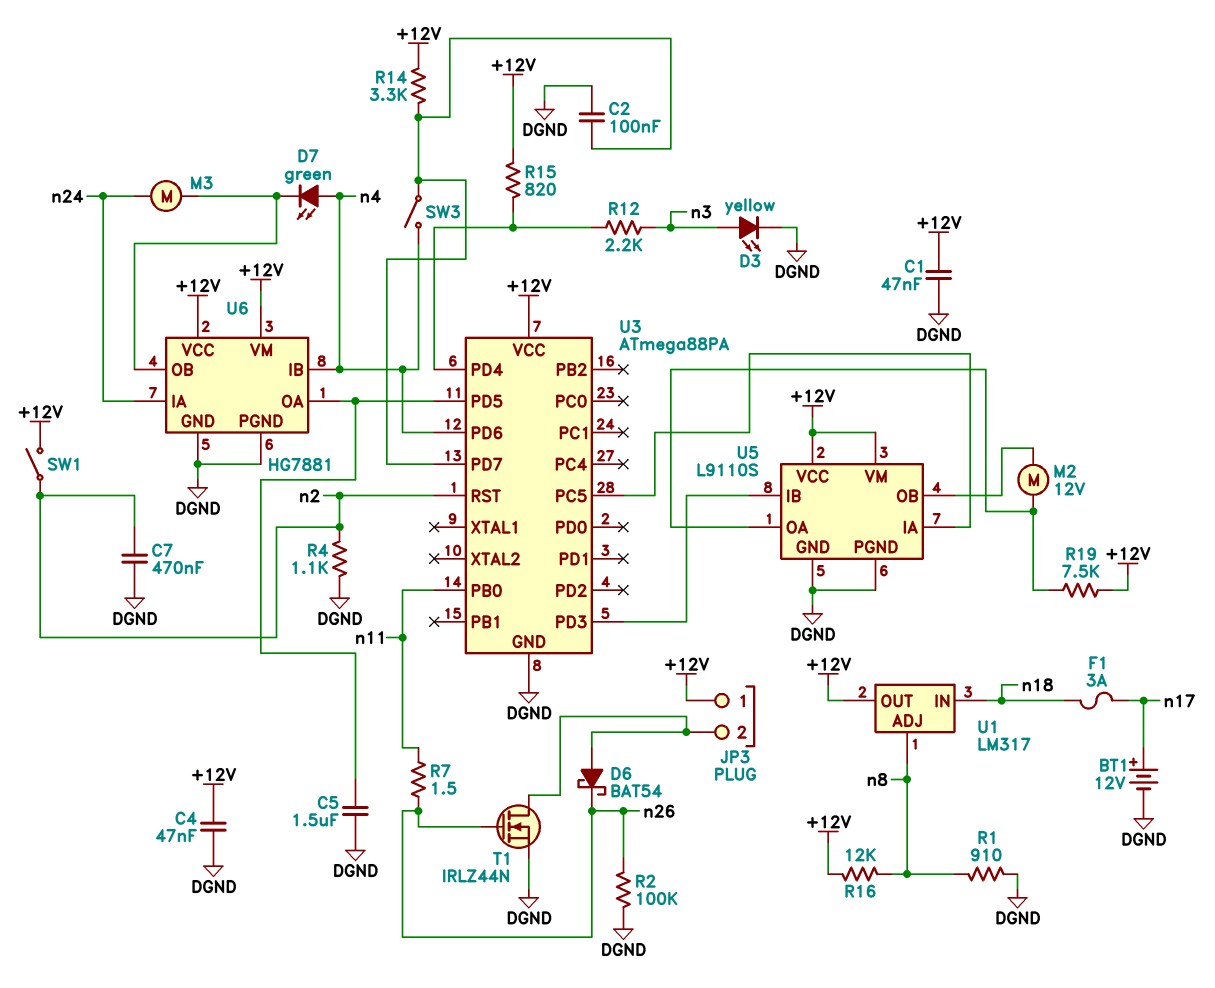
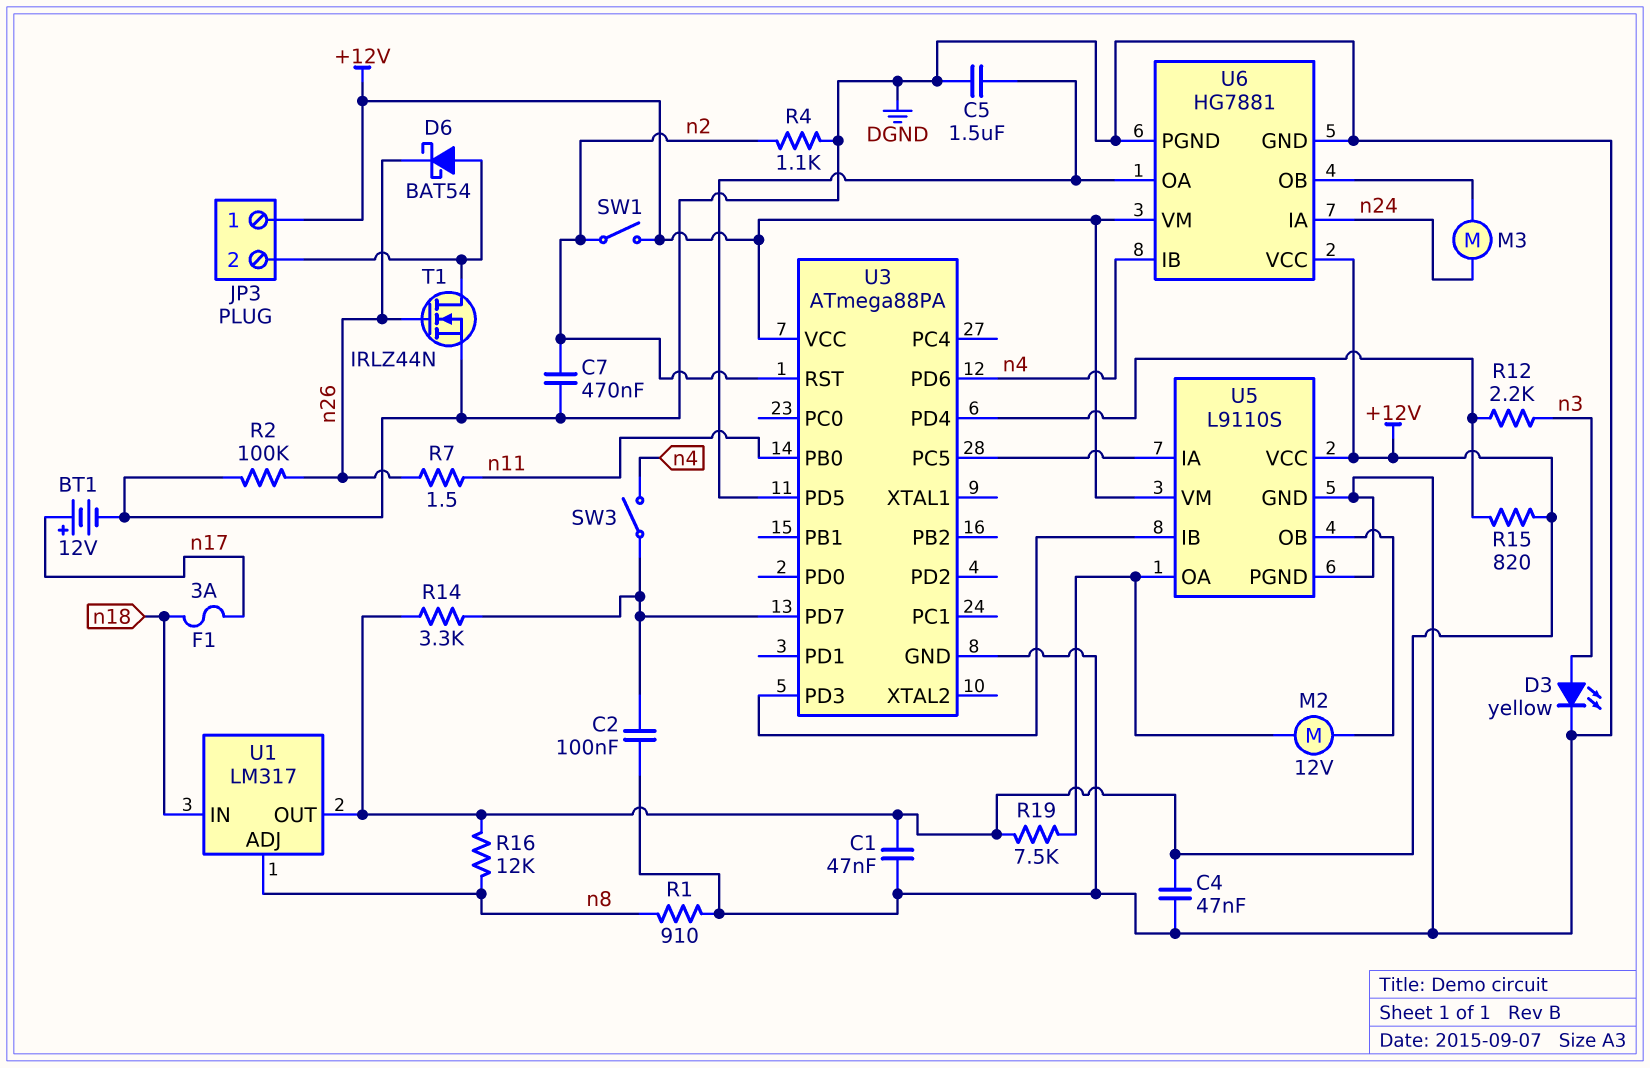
D7: LED green (A n4, K U6/OB) -> none

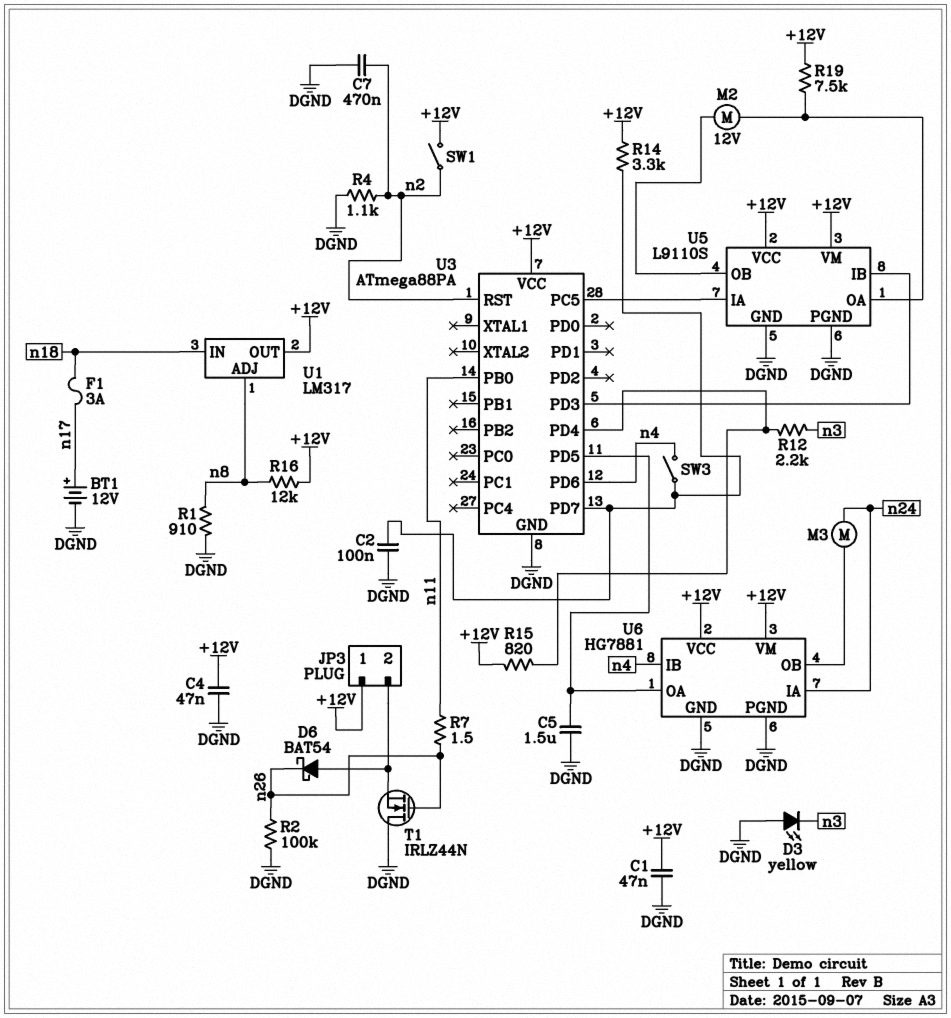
D3: LED yellow (A n3, K DGND) -> LED yellow (A DGND, K n3)
T1: NMOS IRLZ44N (G n26, D JP3/2, S DGND) -> NMOS IRLZ44N (G n26, D DGND, S JP3/2)

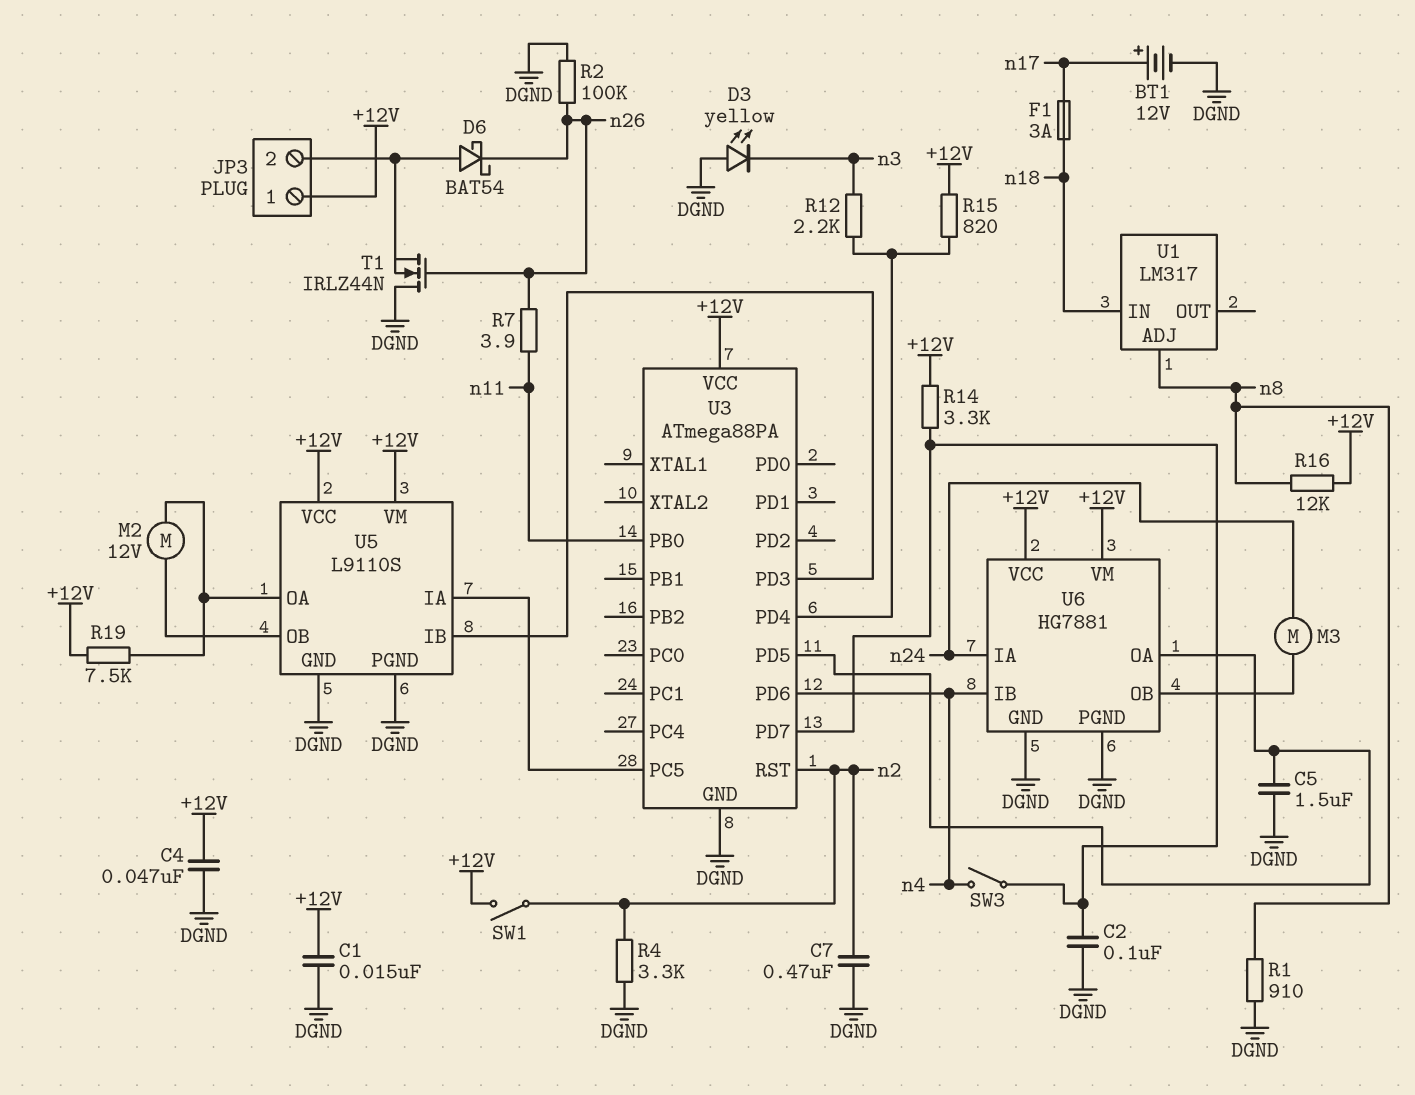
C1: 47nF (+12V, DGND) -> 15nF (+12V, DGND)
R4: 1.1k (DGND, n2) -> 3.3k (DGND, n2)
R7: 1.5 (n11, n26) -> 3.9 (n11, n26)
U1 pin OUT: +12V -> none

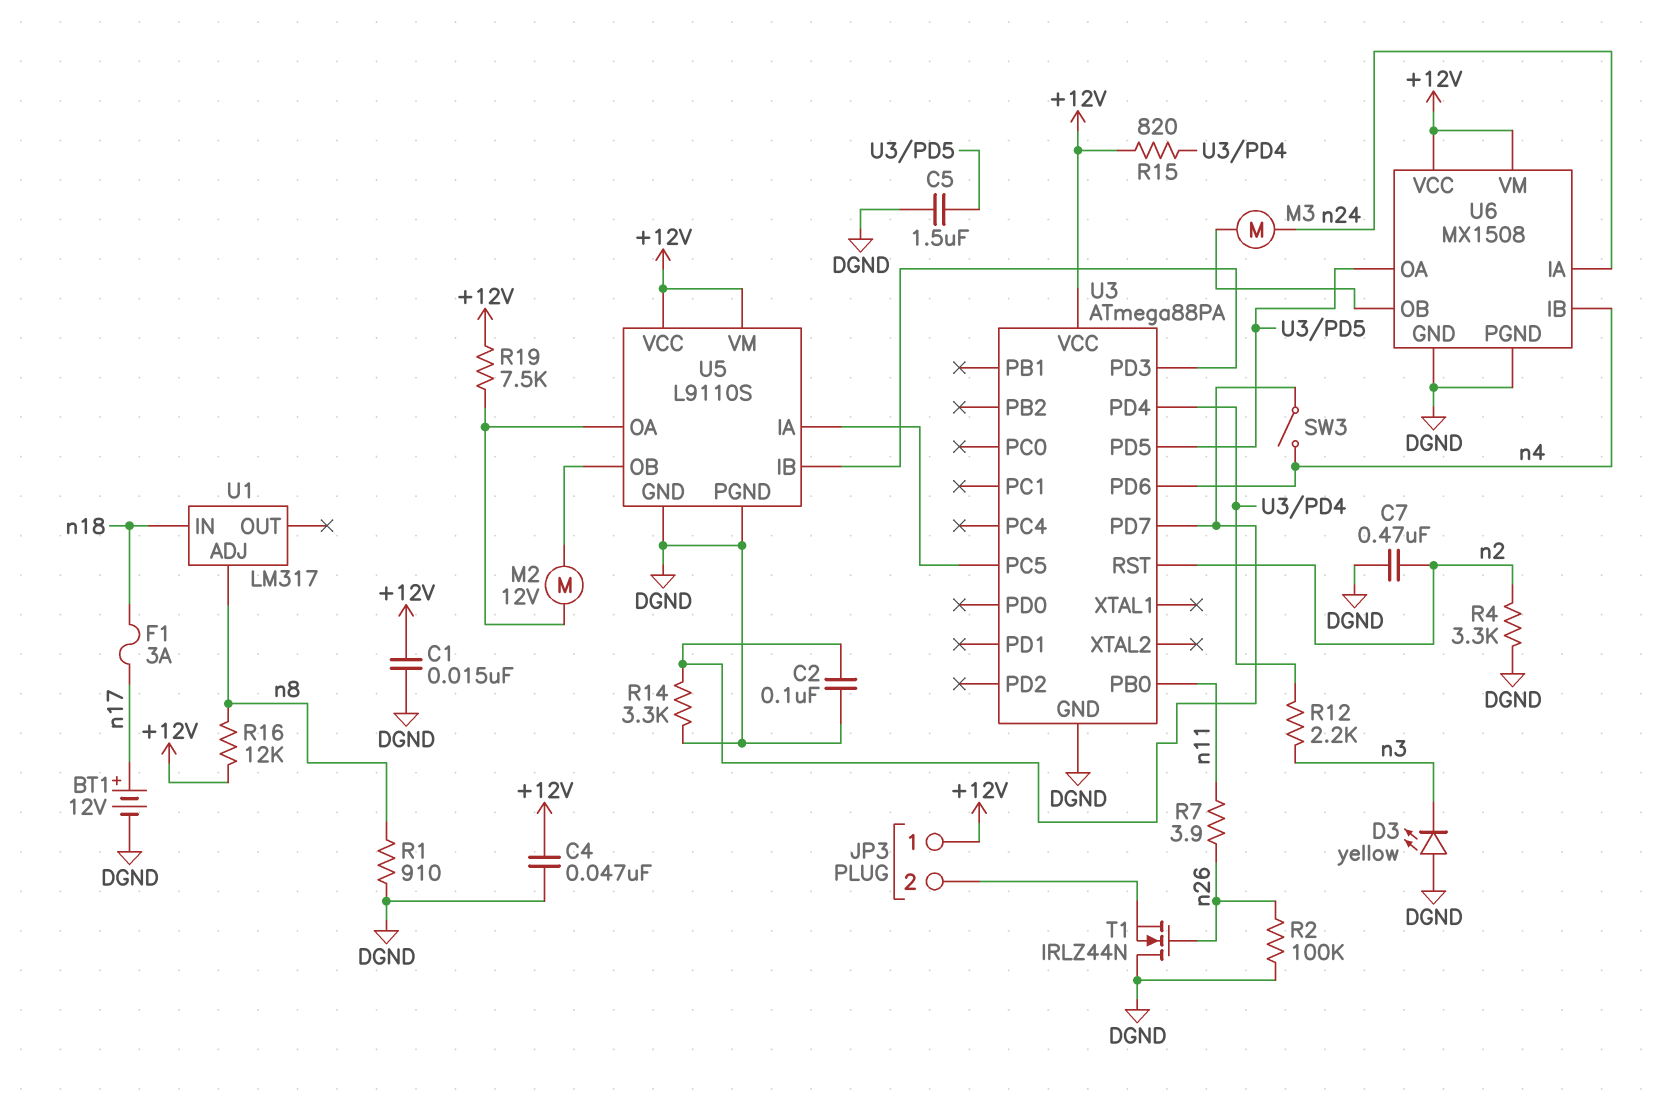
D6: schottky BAT54 (A JP3/2, K n26) -> none
R14: 3.3k (+12V, U3/PD7) -> 3.3k (DGND, U3/PD7)
SW1: switch (+12V, n2) -> none
U6: HG7881 -> MX1508

